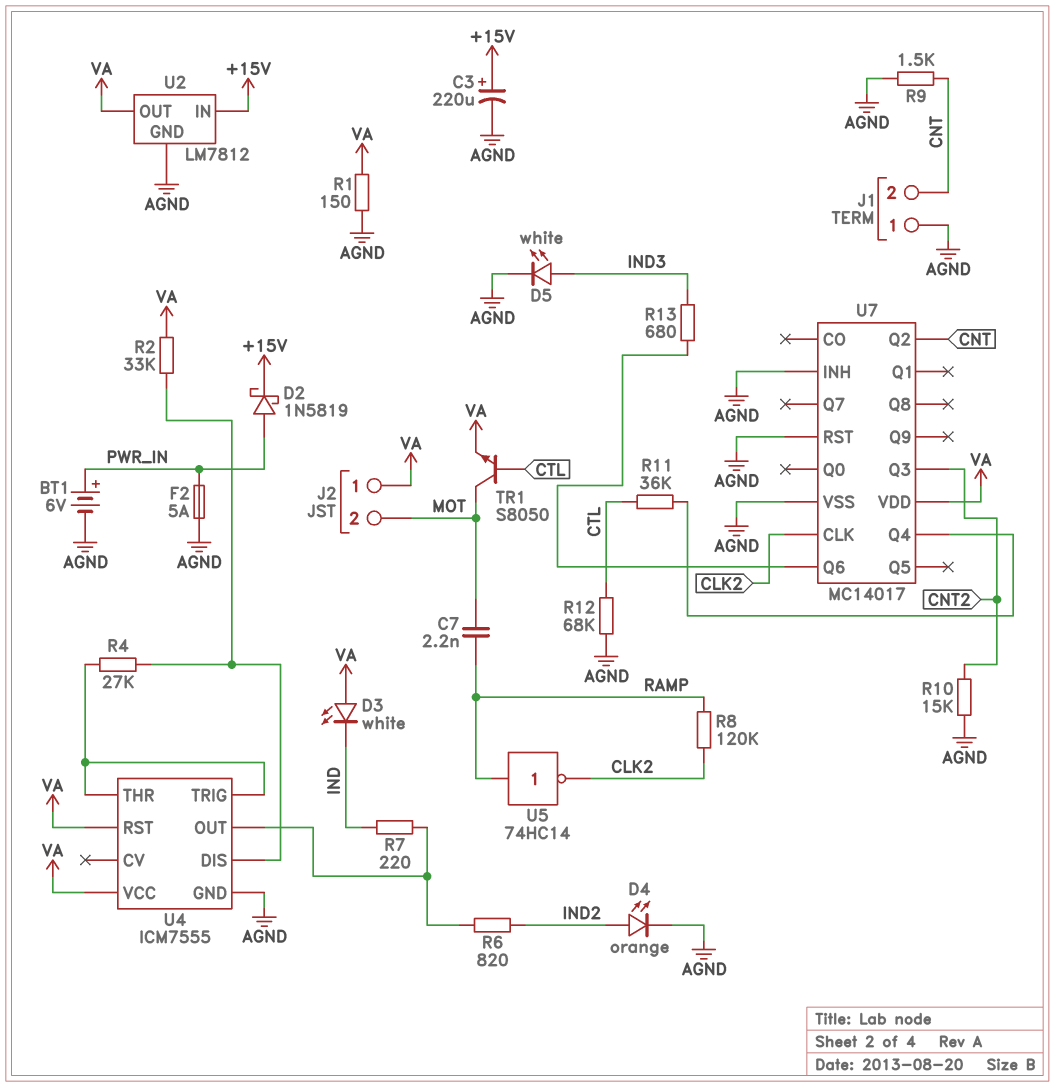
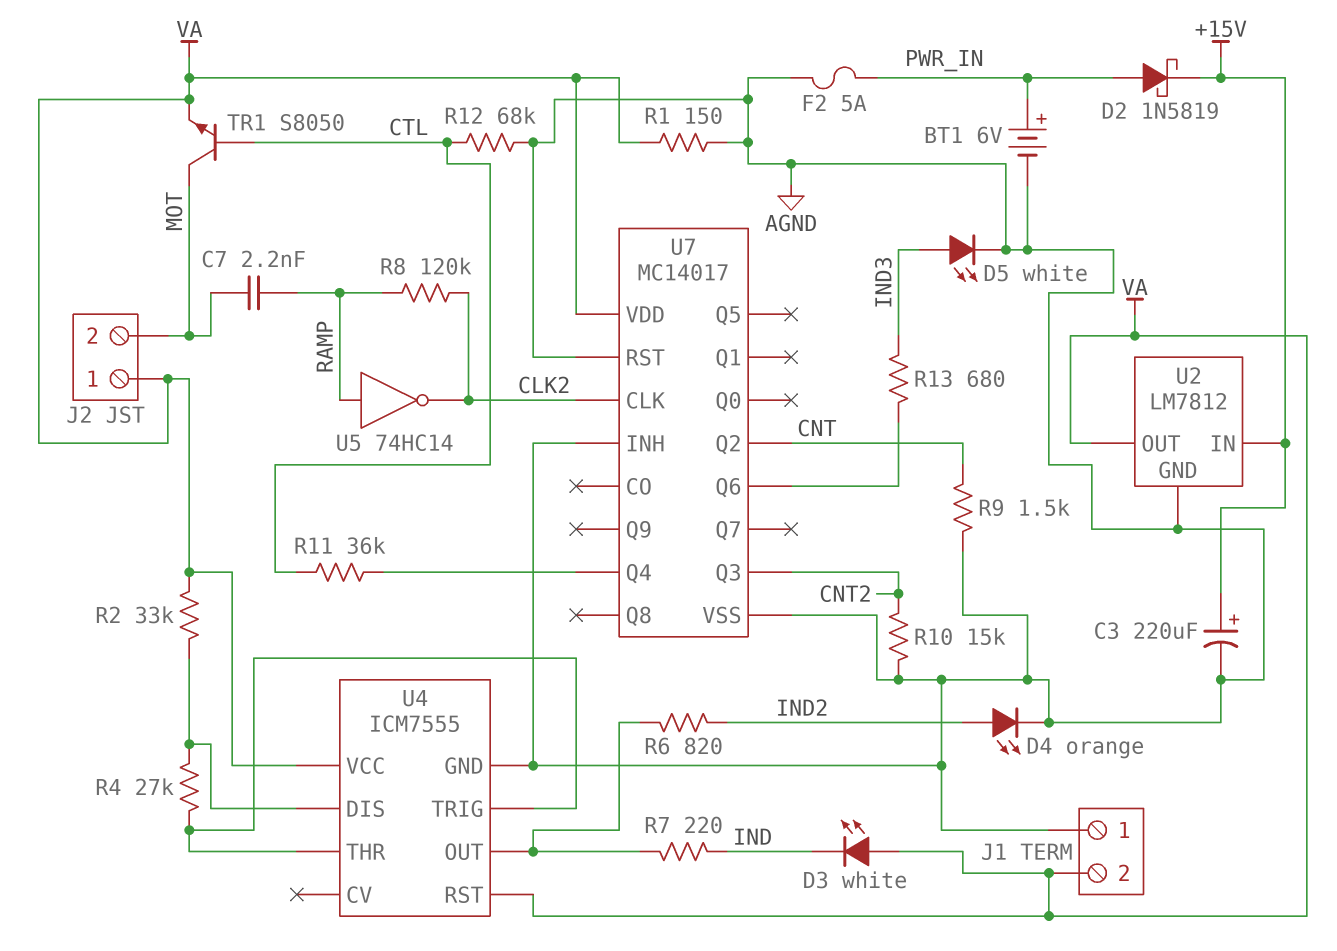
J1 pin 2: CNT -> VA

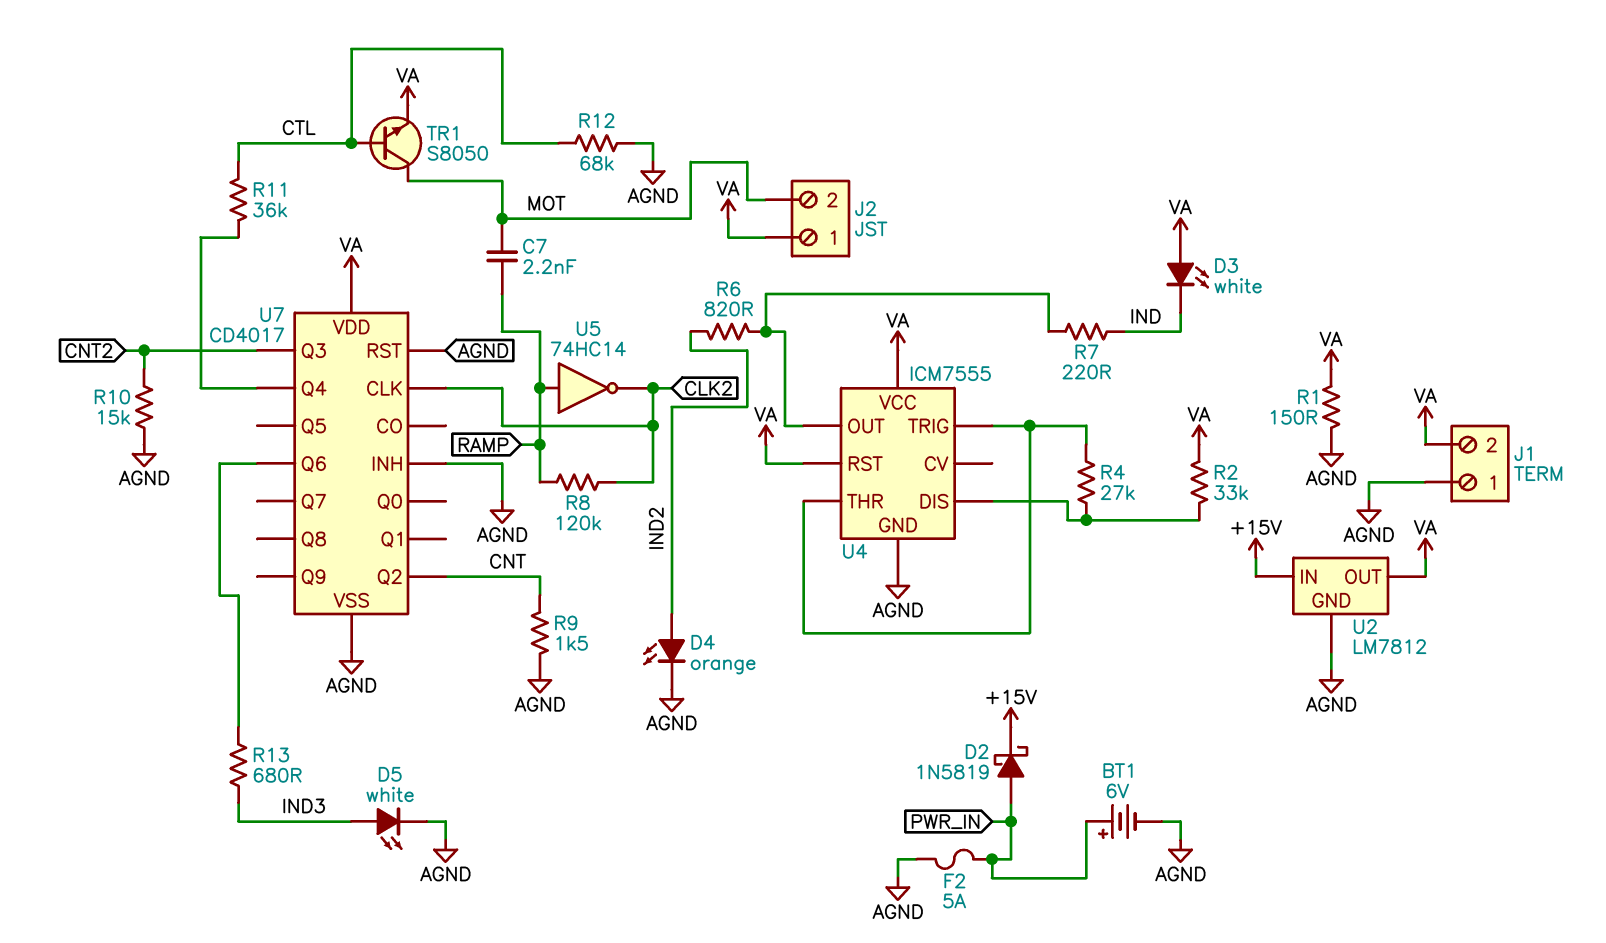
C3: 220uF (plus +15V, minus AGND) -> none
U7: MC14017 -> CD4017

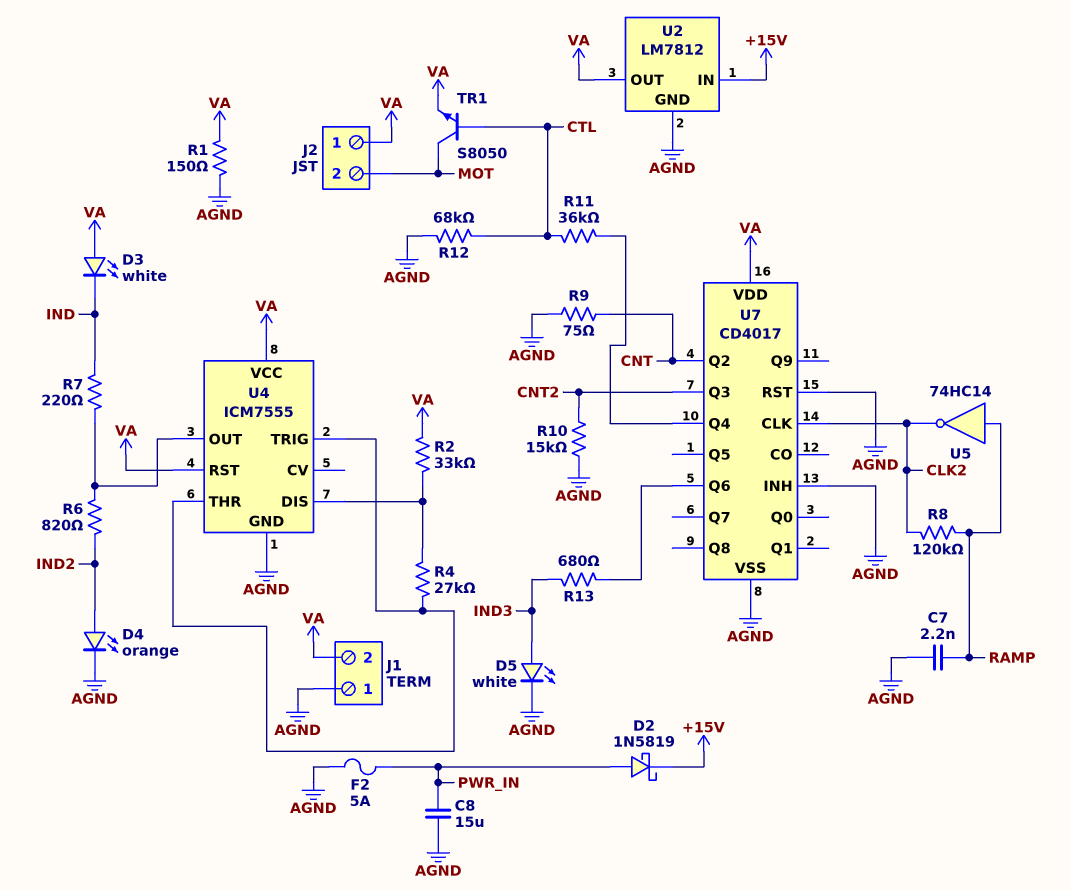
BT1: 6V (plus PWR_IN, minus AGND) -> none
C7: 2.2nF (MOT, RAMP) -> 2.2nF (AGND, RAMP)
C8: none -> 15uF (AGND, PWR_IN)
R9: 1.5k (AGND, CNT) -> 75 (AGND, CNT)

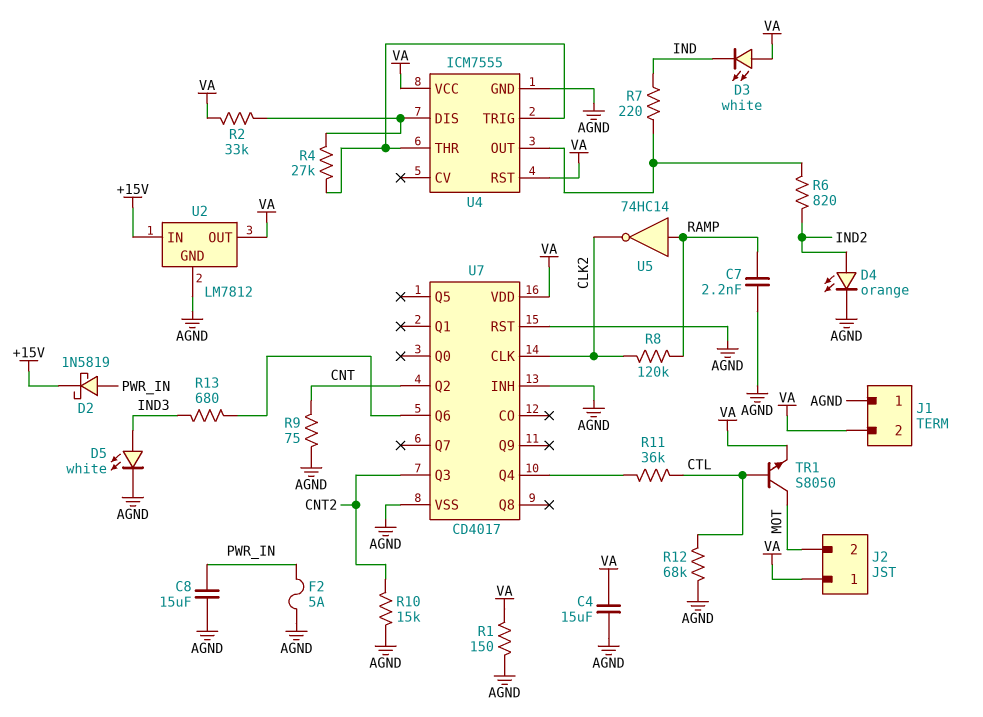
C4: none -> 15uF (AGND, VA)

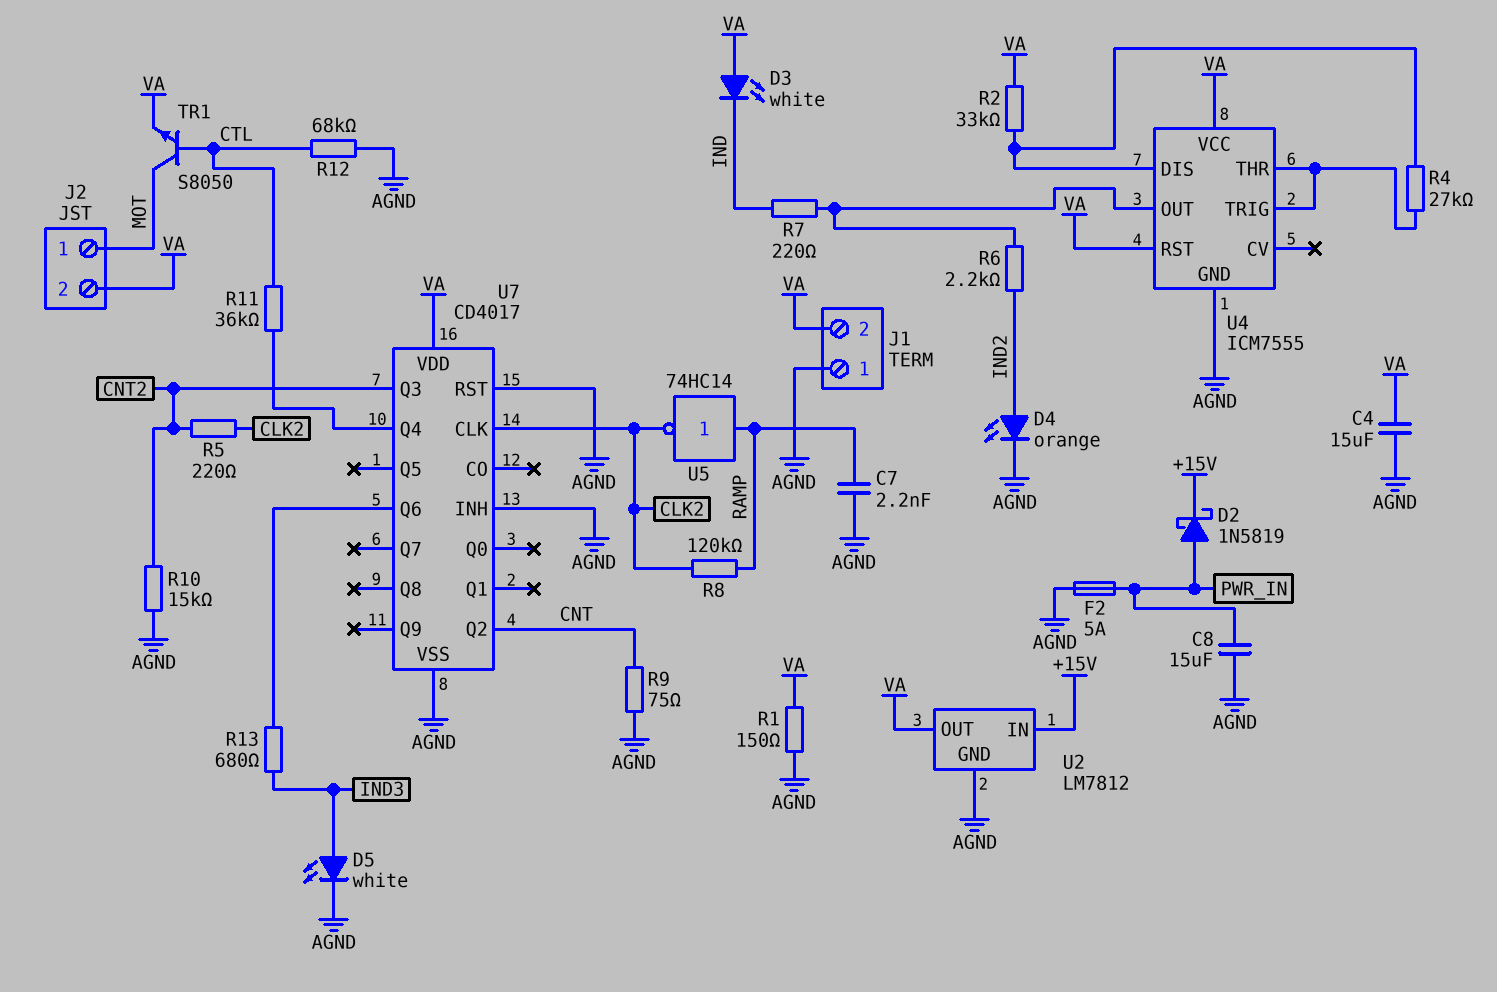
J2 pin 1: VA -> MOT
J2 pin 2: MOT -> VA
R5: none -> 220 (CLK2, CNT2)
R6: 820 (IND2, U4/OUT) -> 2.2k (IND2, U4/OUT)

